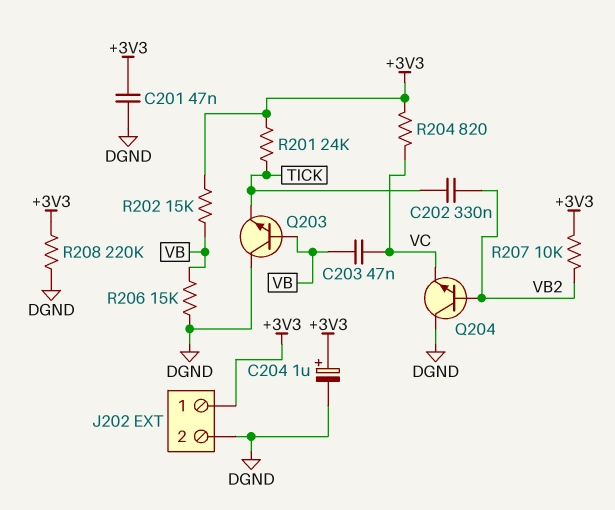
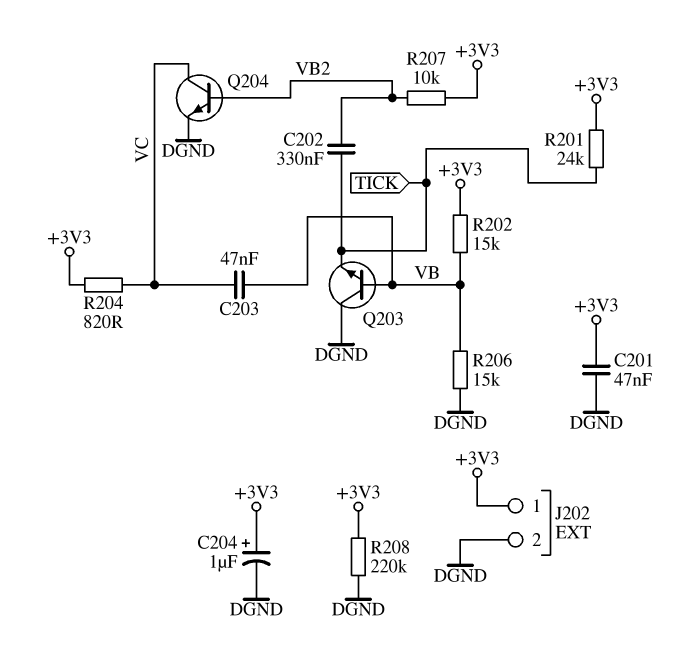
Q204: NPN (B VB2, C DGND, E VC) -> NPN (B VB2, C VC, E DGND)

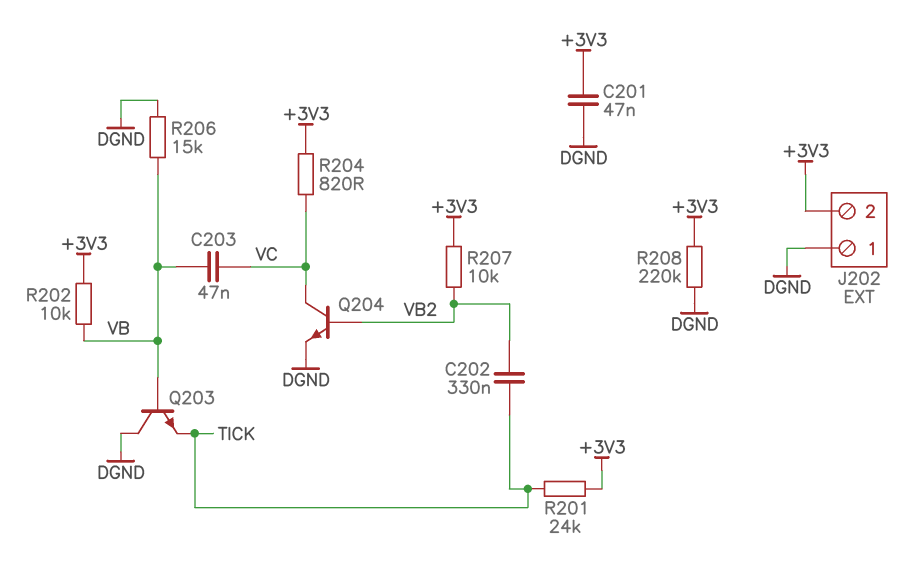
C204: 1uF (plus +3V3, minus DGND) -> none
J202 pin 1: +3V3 -> DGND
J202 pin 2: DGND -> +3V3
R202: 15k (+3V3, VB) -> 10k (+3V3, VB)

